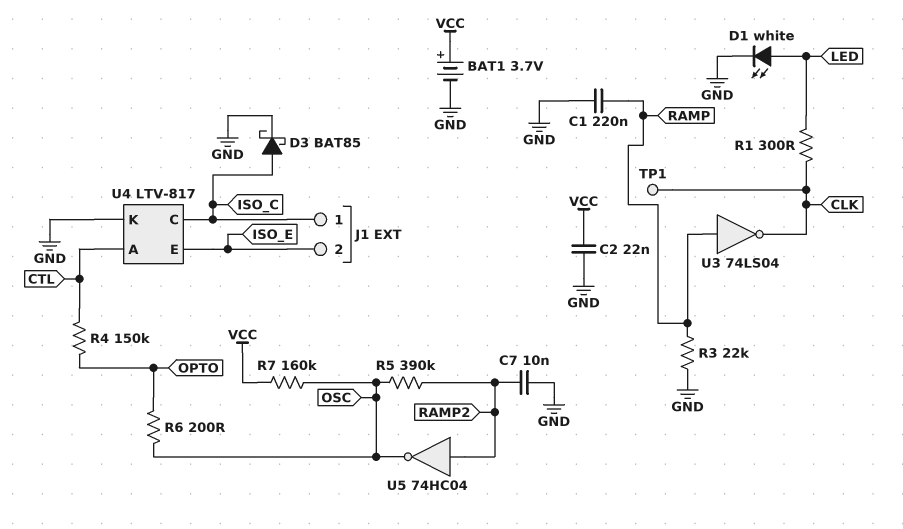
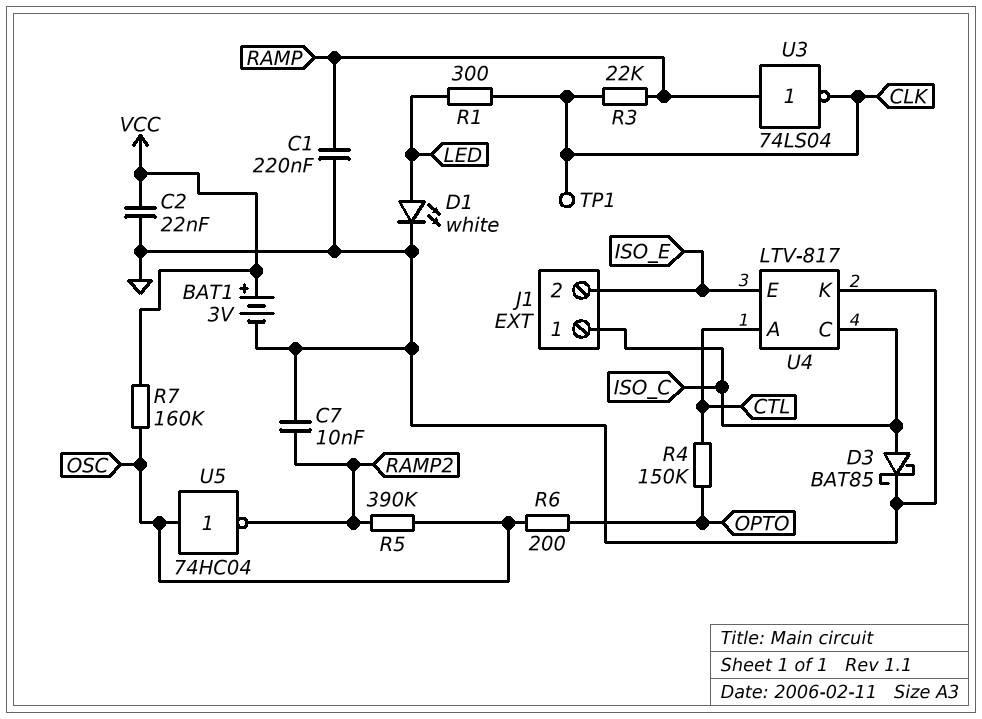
BAT1: 3.7V (plus VCC, minus GND) -> 3V (plus VCC, minus GND)
R3: 22k (GND, RAMP) -> 22k (CLK, RAMP)
U5: NOT 74HC04 (in RAMP2, out OSC) -> NOT 74HC04 (in OSC, out RAMP2)

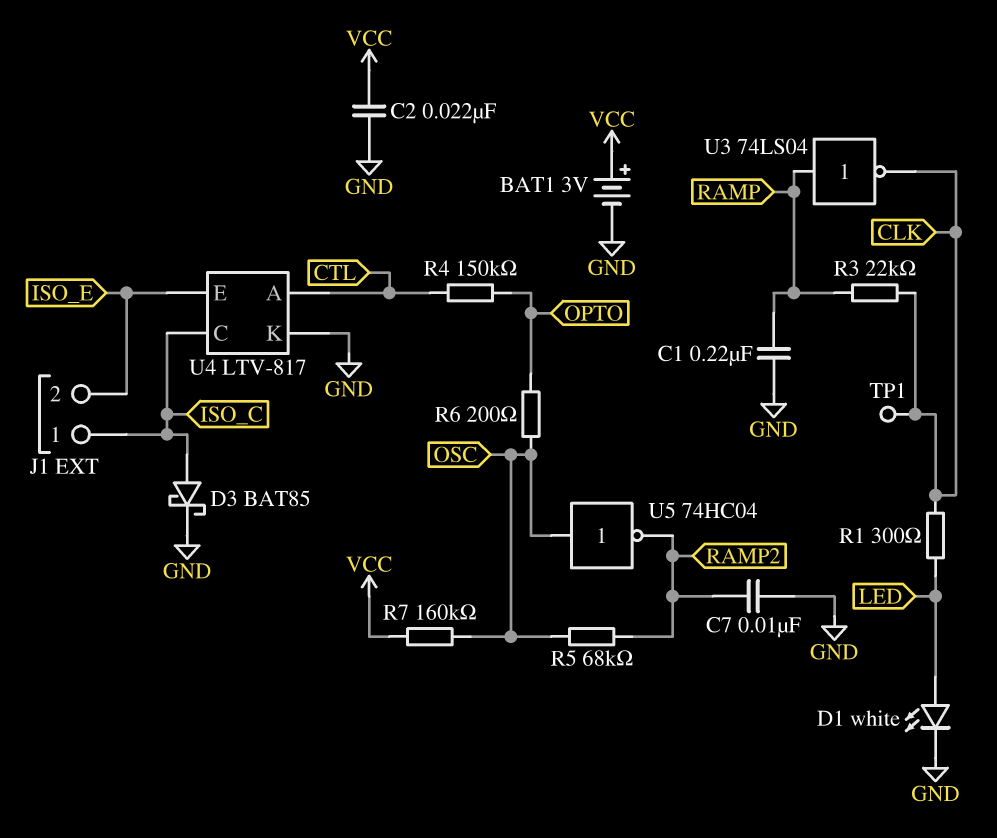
R5: 390k (OSC, RAMP2) -> 68k (OSC, RAMP2)

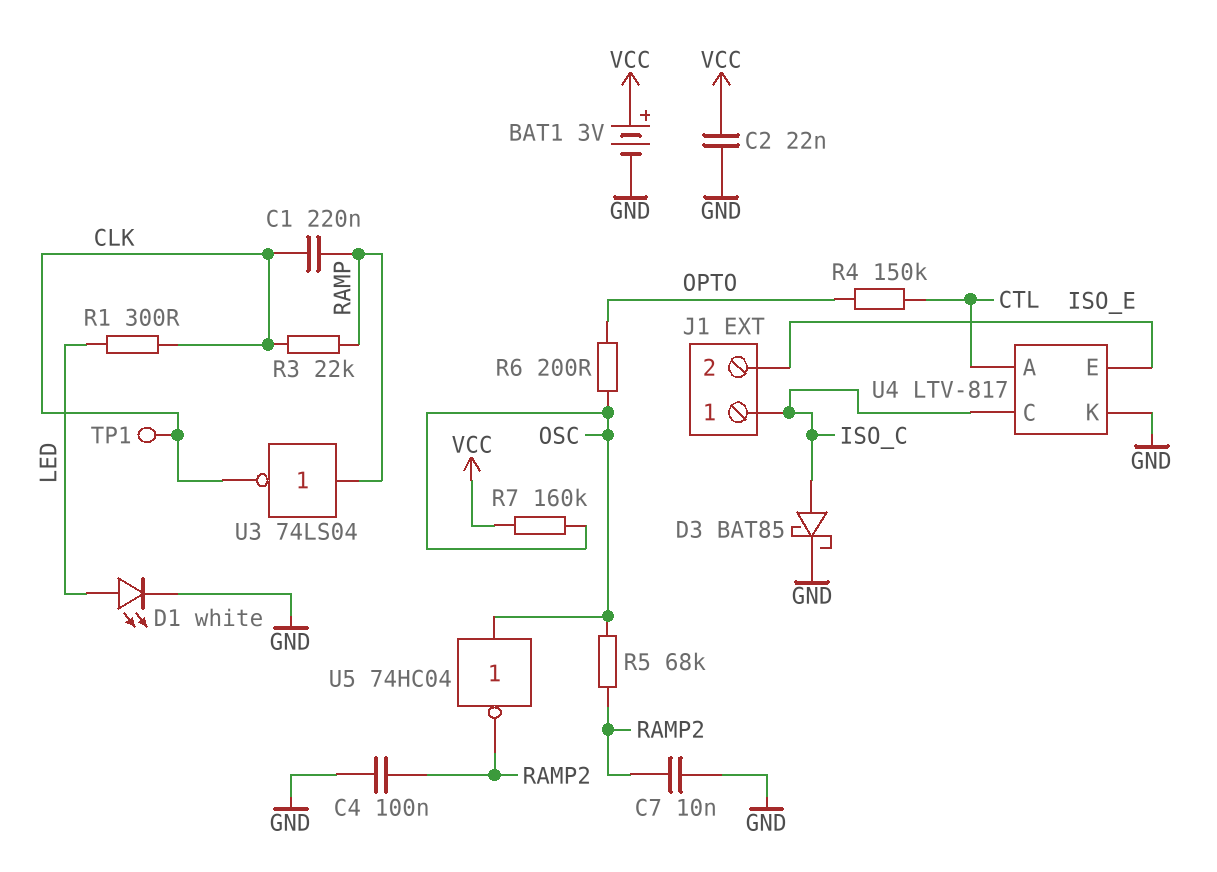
C1: 220nF (GND, RAMP) -> 220nF (CLK, RAMP)
C4: none -> 100nF (GND, RAMP2)

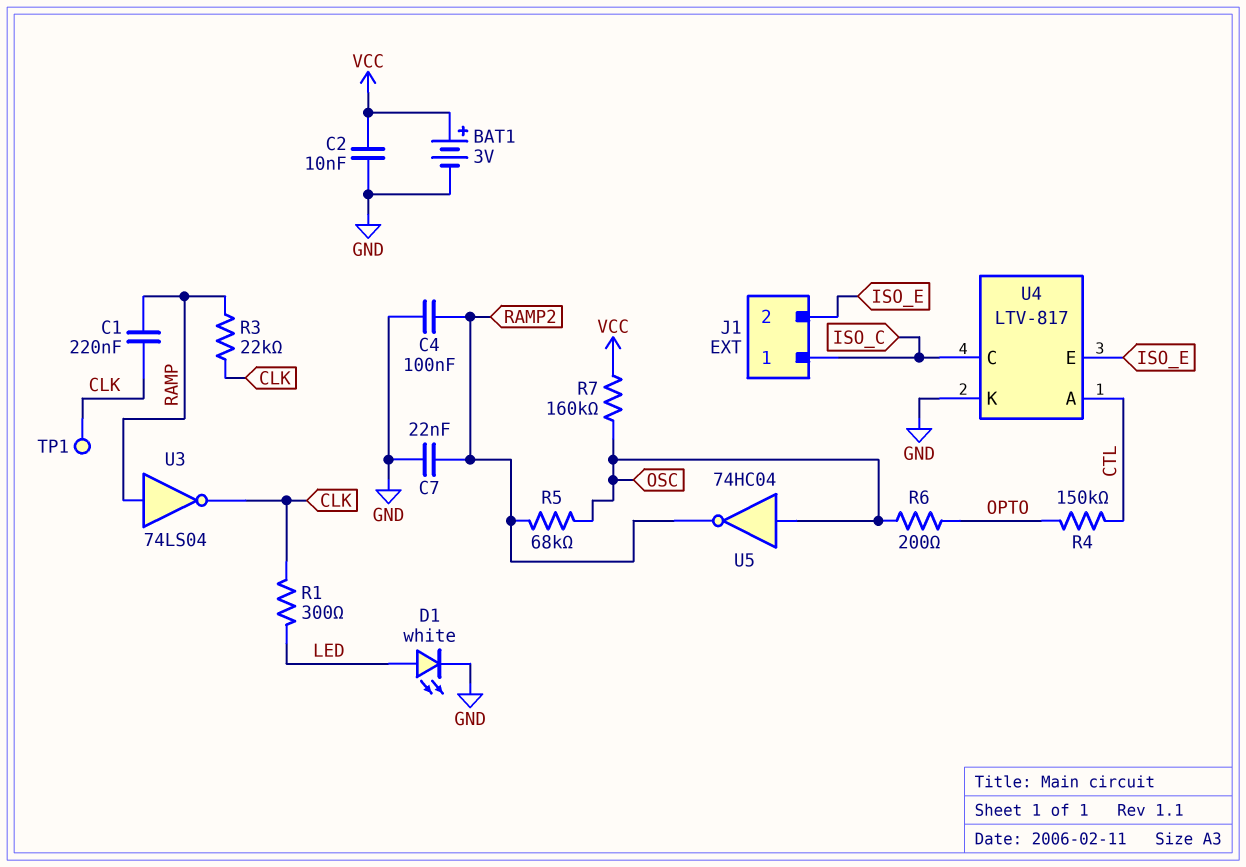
C2: 22nF (GND, VCC) -> 10nF (GND, VCC)
C7: 10nF (GND, RAMP2) -> 22nF (GND, RAMP2)
D3: schottky BAT85 (A ISO_C, K GND) -> none

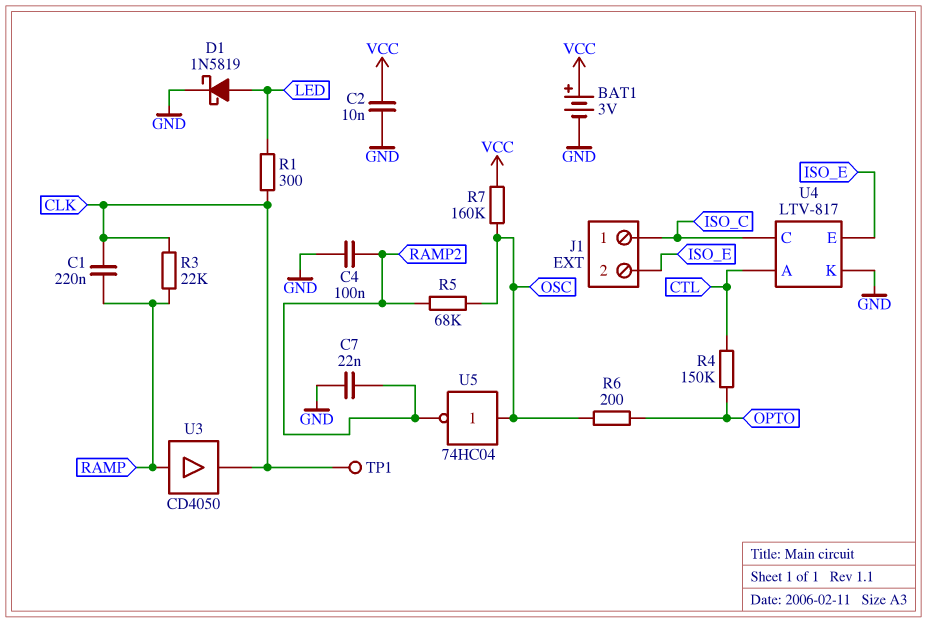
D1: LED white (A LED, K GND) -> schottky 1N5819 (A LED, K GND)
U3: NOT 74LS04 (in RAMP, out CLK) -> buffer CD4050 (in RAMP, out CLK)

